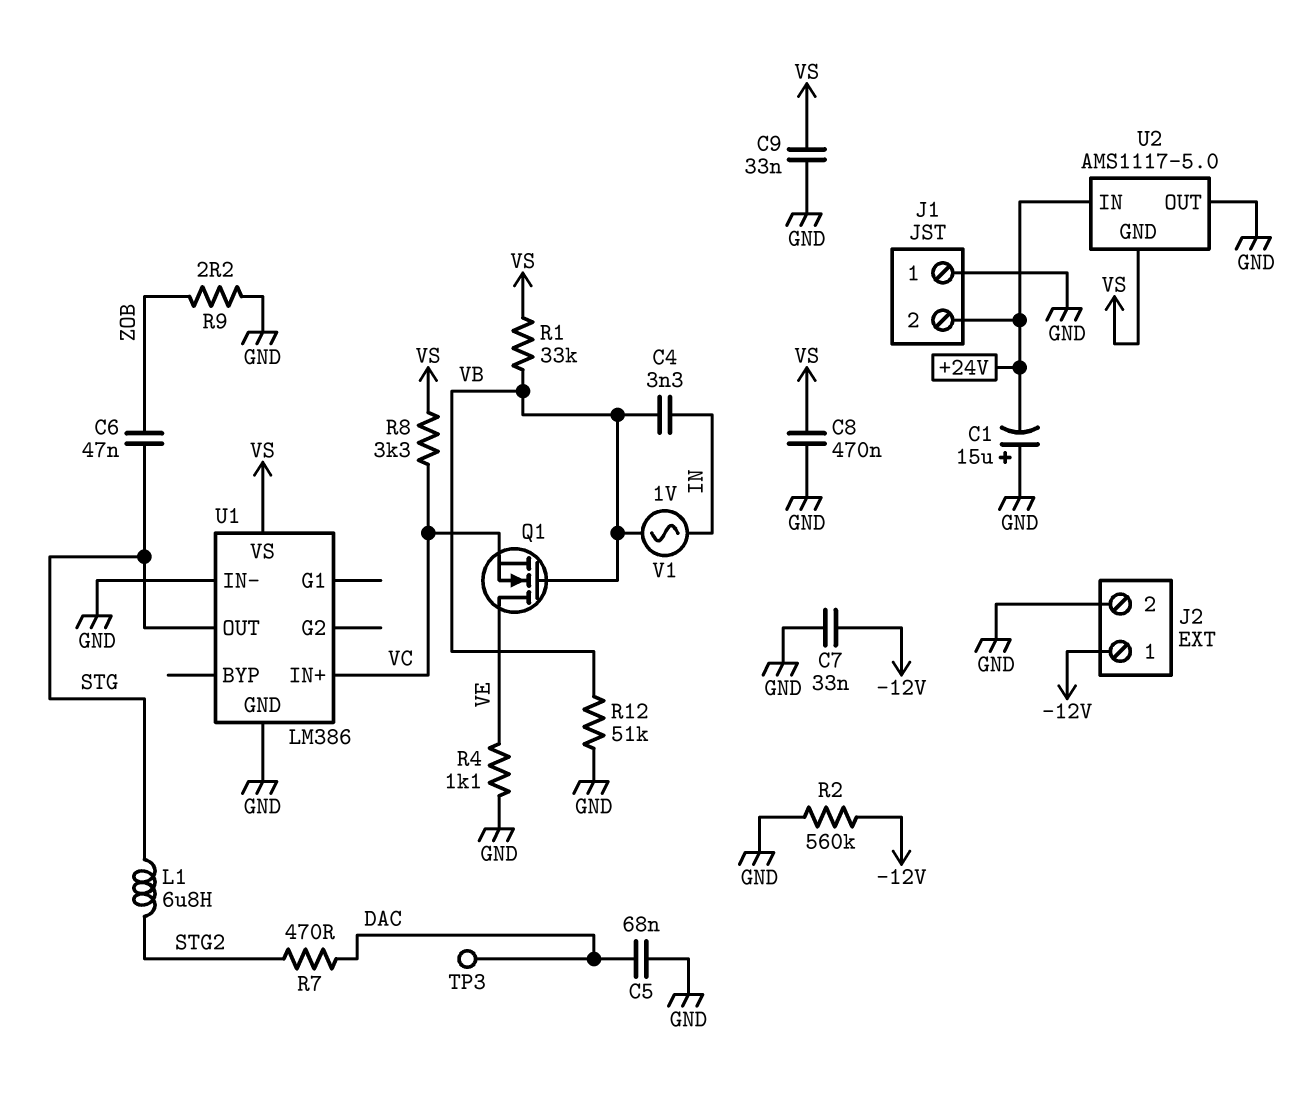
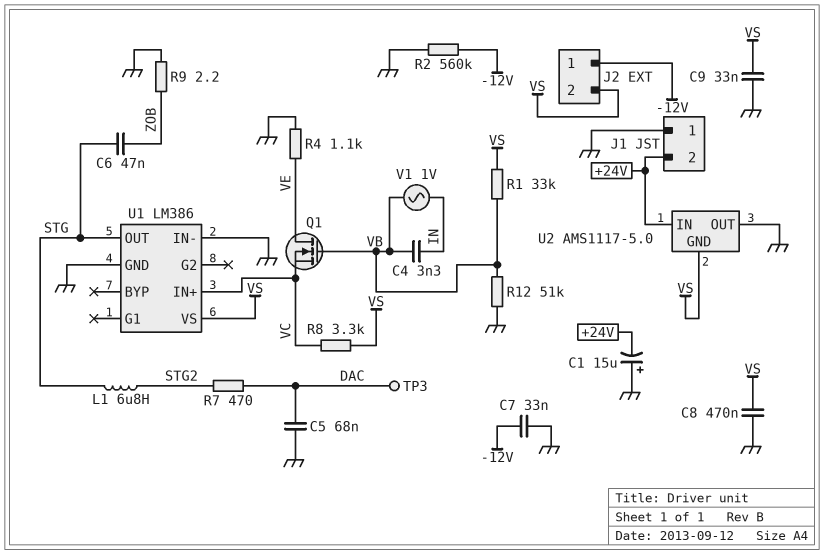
J2 pin 2: GND -> VS

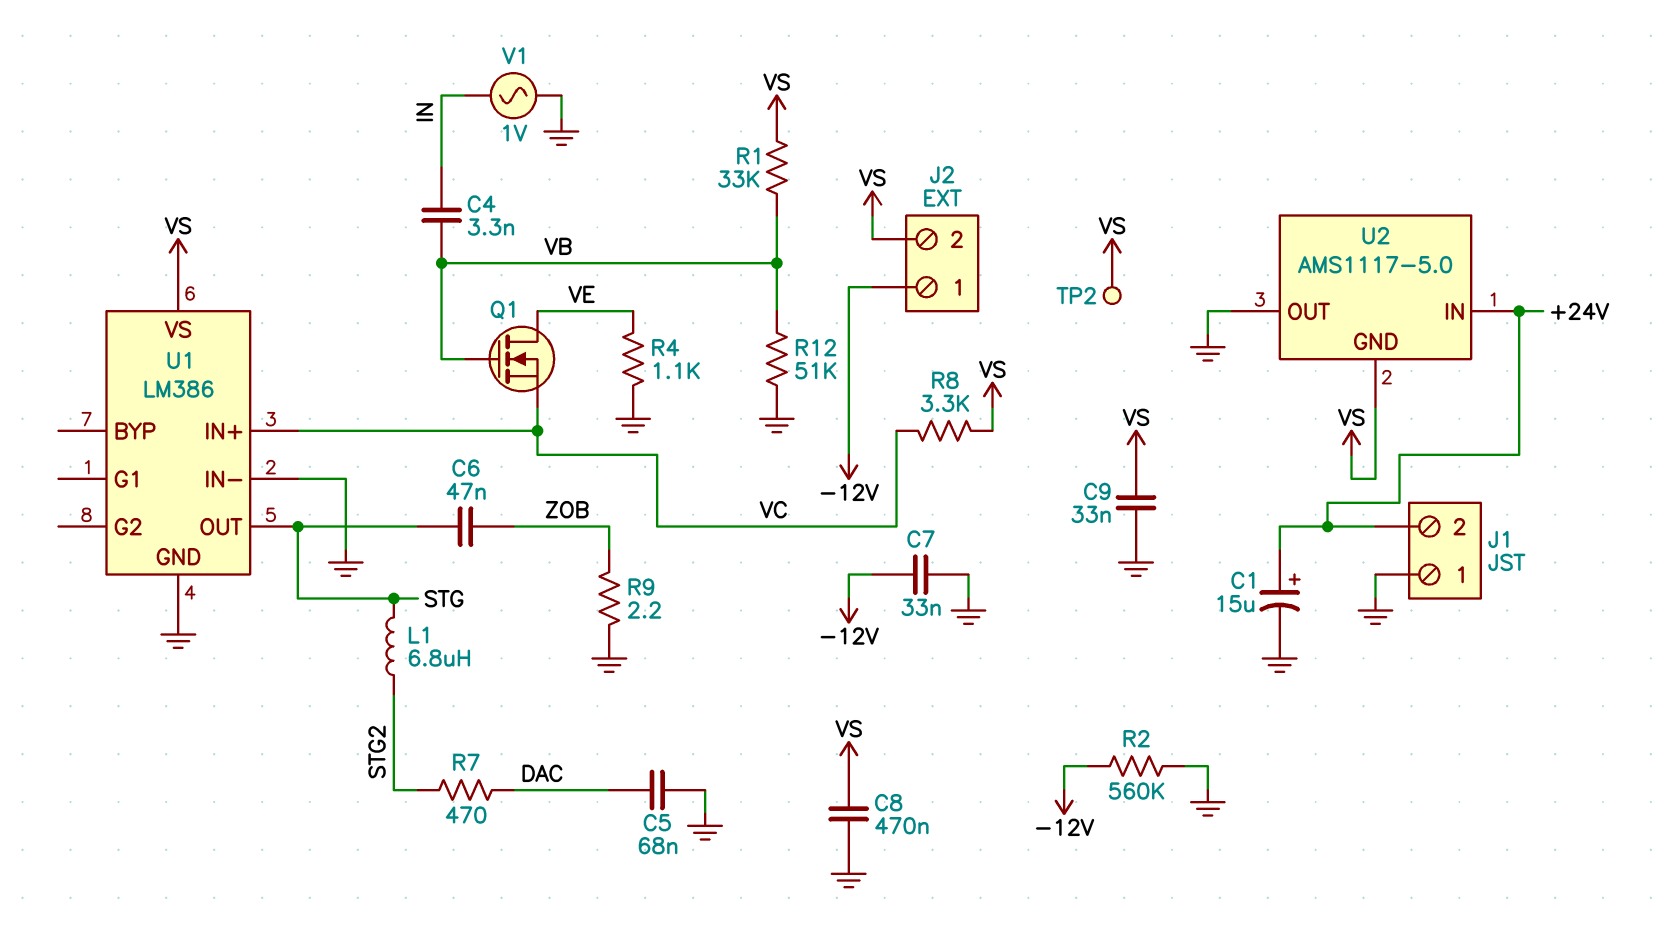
C1: 15uF (plus GND, minus +24V) -> 15uF (plus +24V, minus GND)
TP2: none -> test point (VS)
TP3: test point (DAC) -> none
V1: AC 1V (IN, VB) -> AC 1V (GND, IN)

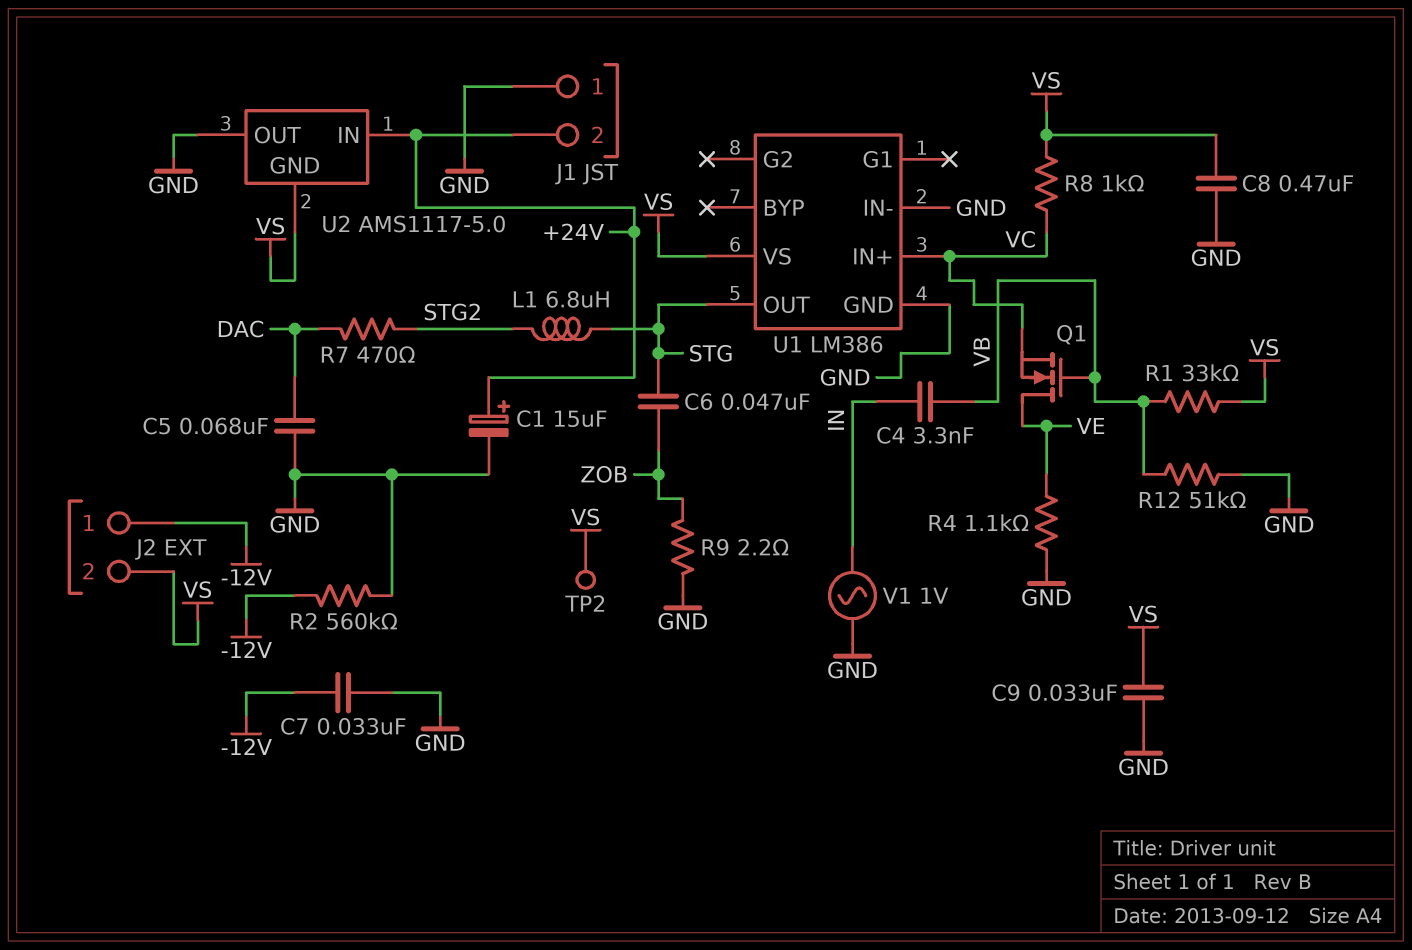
R8: 3.3k (VC, VS) -> 1k (VC, VS)

